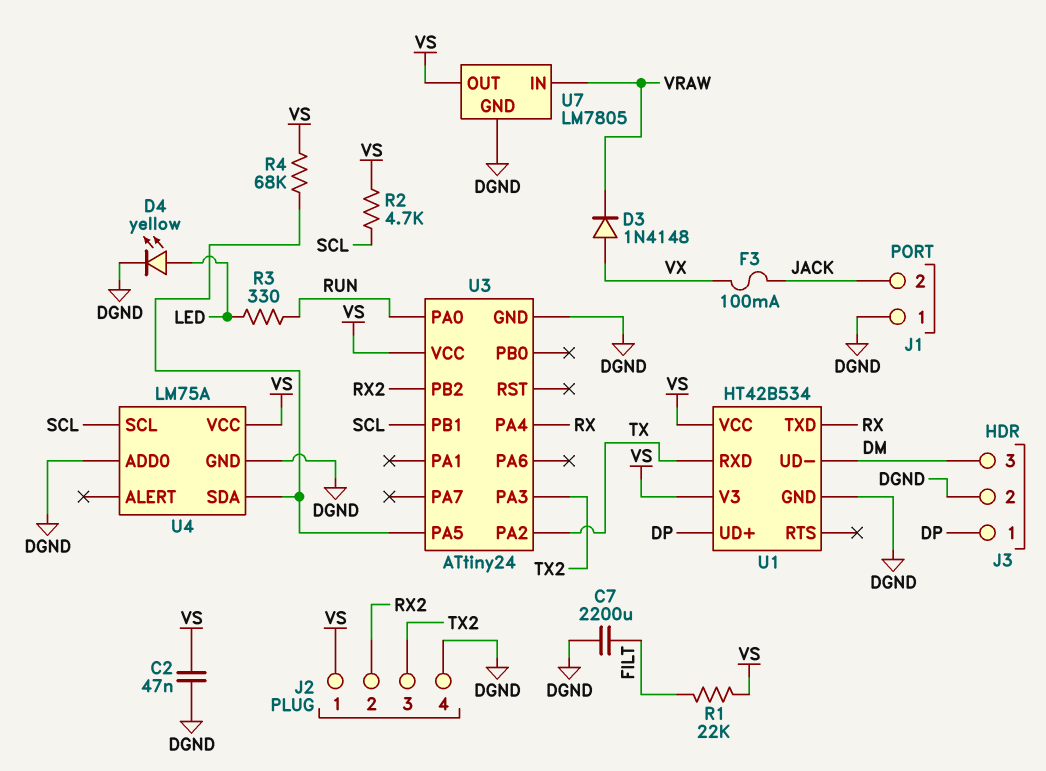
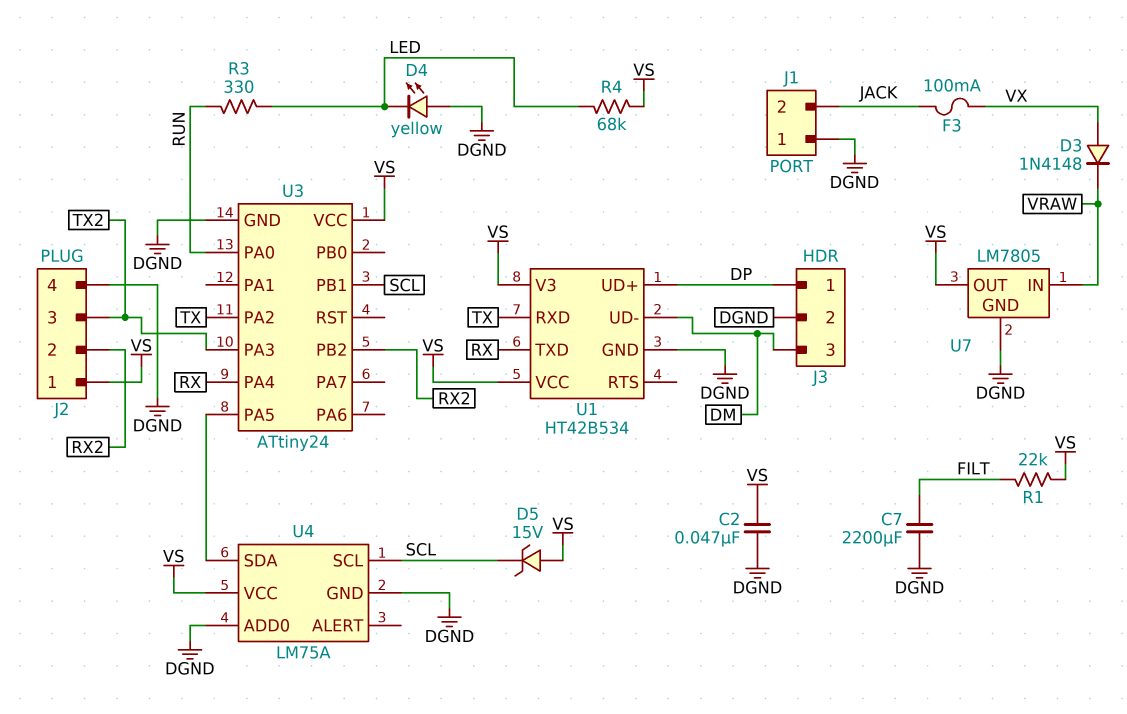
D4: LED yellow (A LED, K DGND) -> LED yellow (A DGND, K LED)
D5: none -> zener 15V (A VS, K SCL)
R2: 4.7k (SCL, VS) -> none
R4: 68k (U3/PA5, VS) -> 68k (LED, VS)

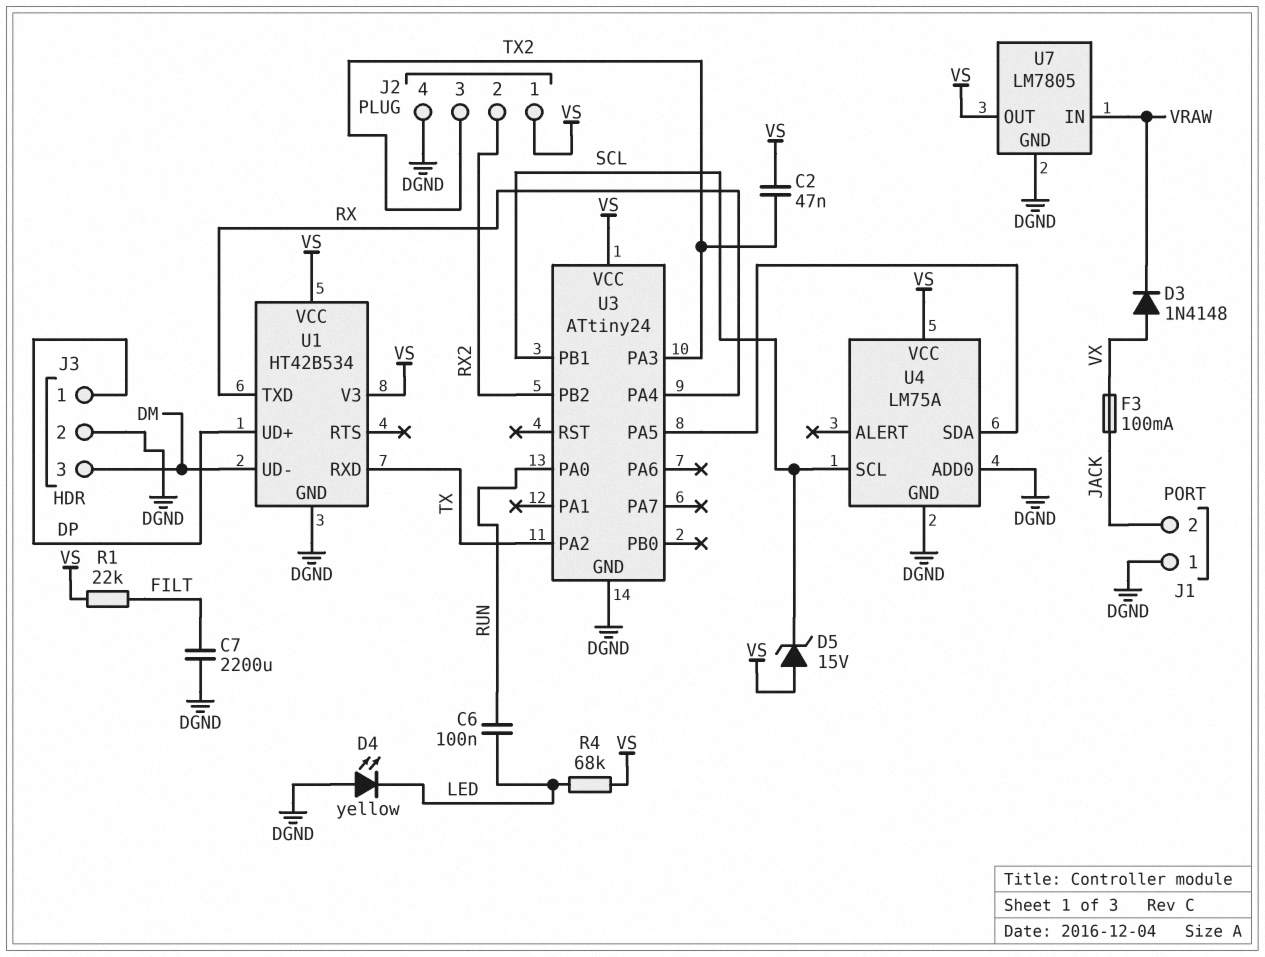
C2: 47nF (DGND, VS) -> 47nF (TX2, VS)
C6: none -> 100nF (LED, RUN)
R3: 330 (LED, RUN) -> none

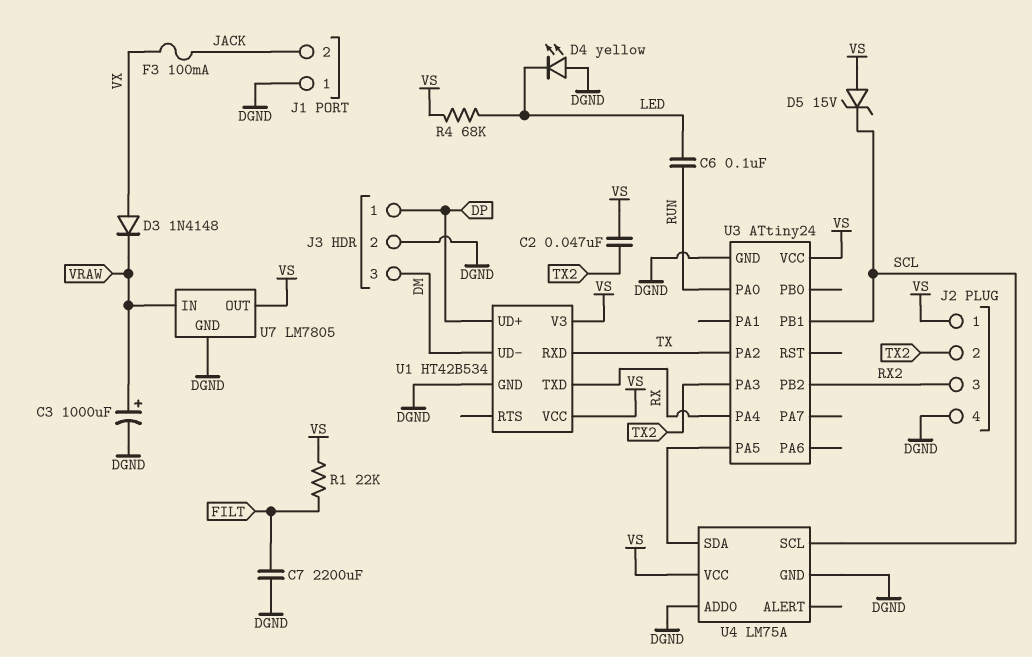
C3: none -> 1000uF (plus VRAW, minus DGND)
J2 pin 2: RX2 -> TX2
J2 pin 3: TX2 -> RX2

